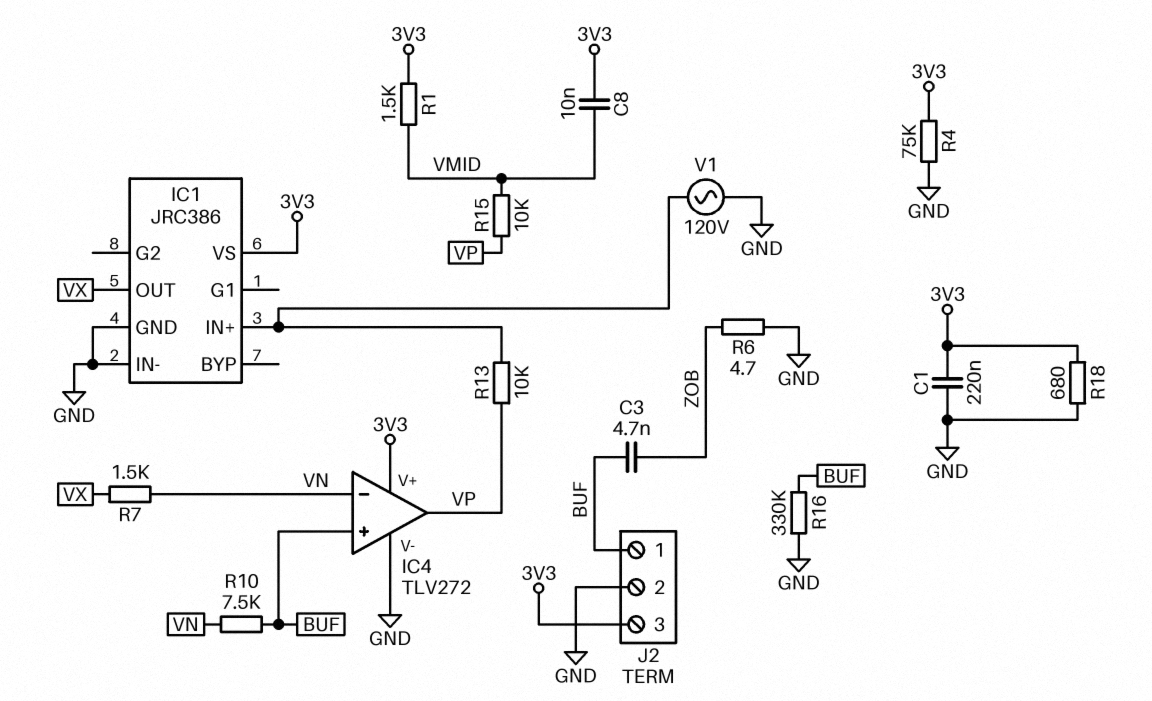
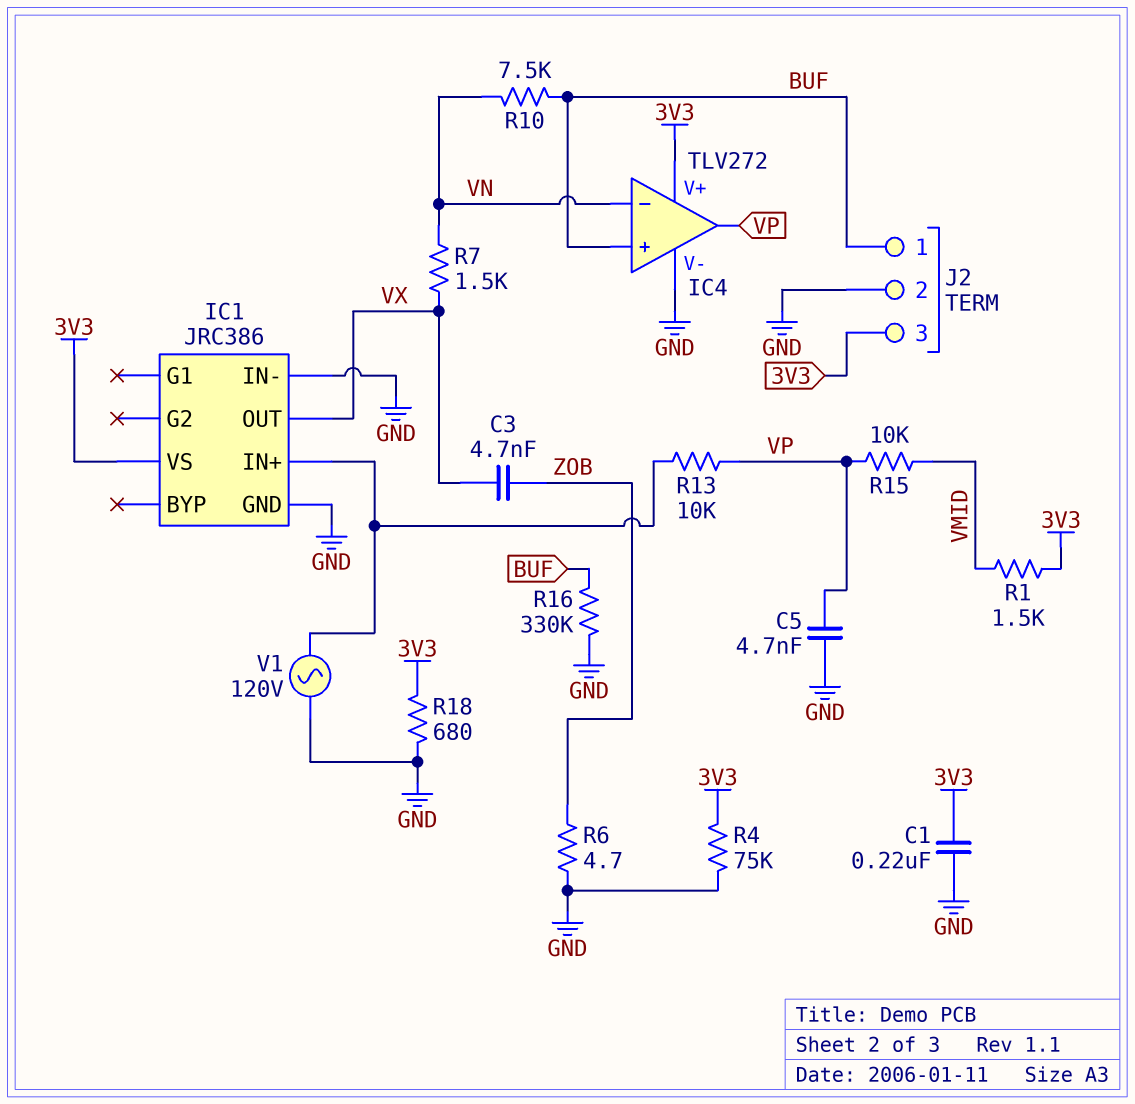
C3: 4.7nF (BUF, ZOB) -> 4.7nF (VX, ZOB)
C5: none -> 4.7nF (GND, VP)
C8: 10nF (3V3, VMID) -> none

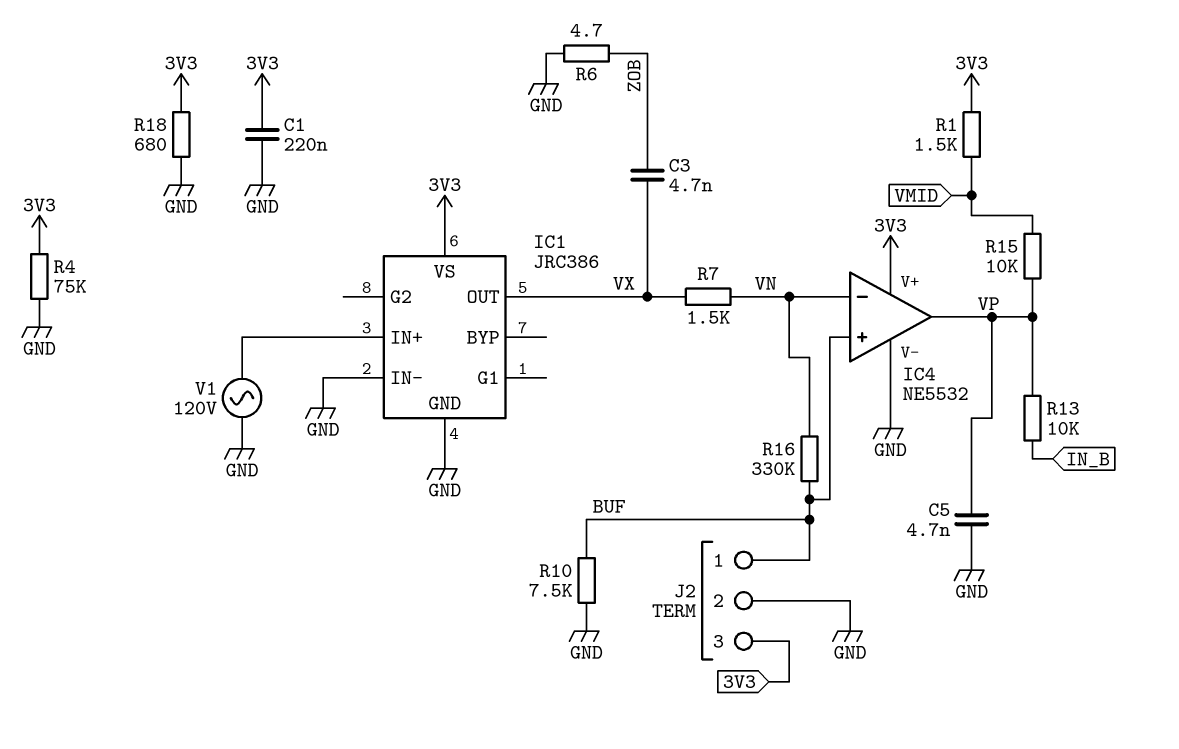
IC4: TLV272 -> NE5532
R10: 7.5k (BUF, VN) -> 7.5k (BUF, GND)
R13: 10k (IC1/IN+, VP) -> 10k (IN_B, VP)
R16: 330k (BUF, GND) -> 330k (BUF, VN)

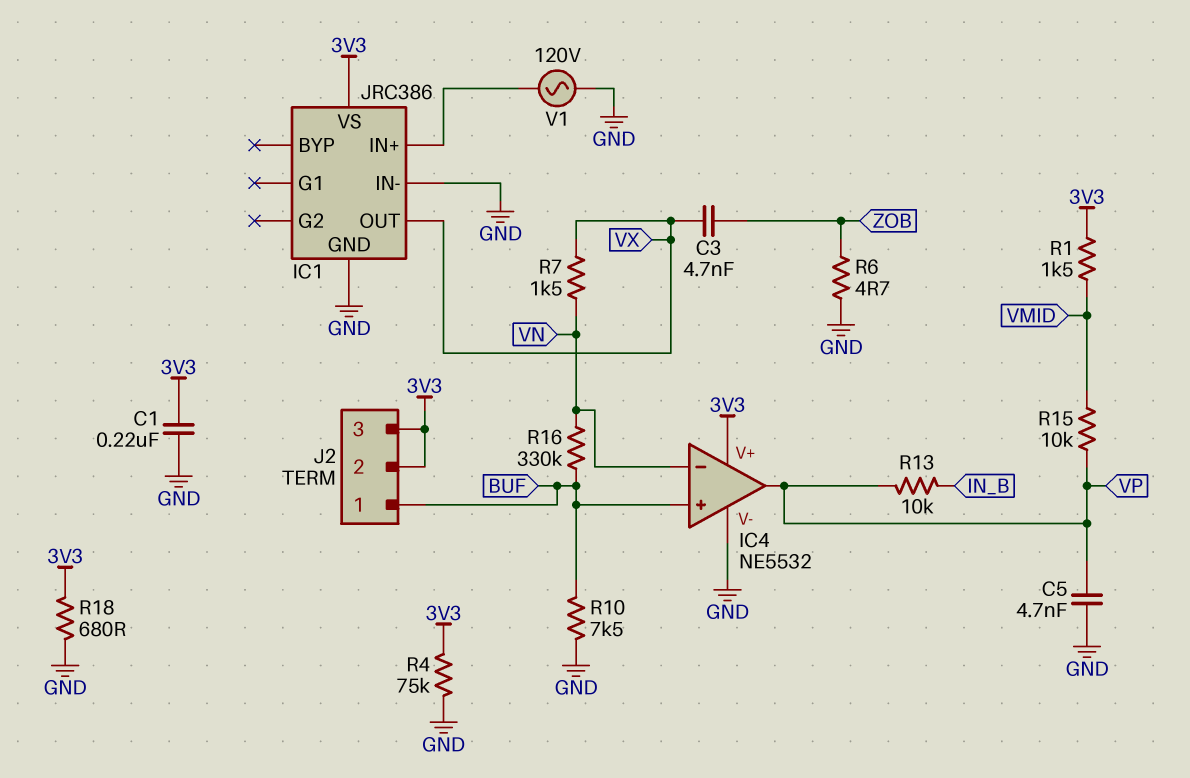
J2 pin 2: GND -> 3V3

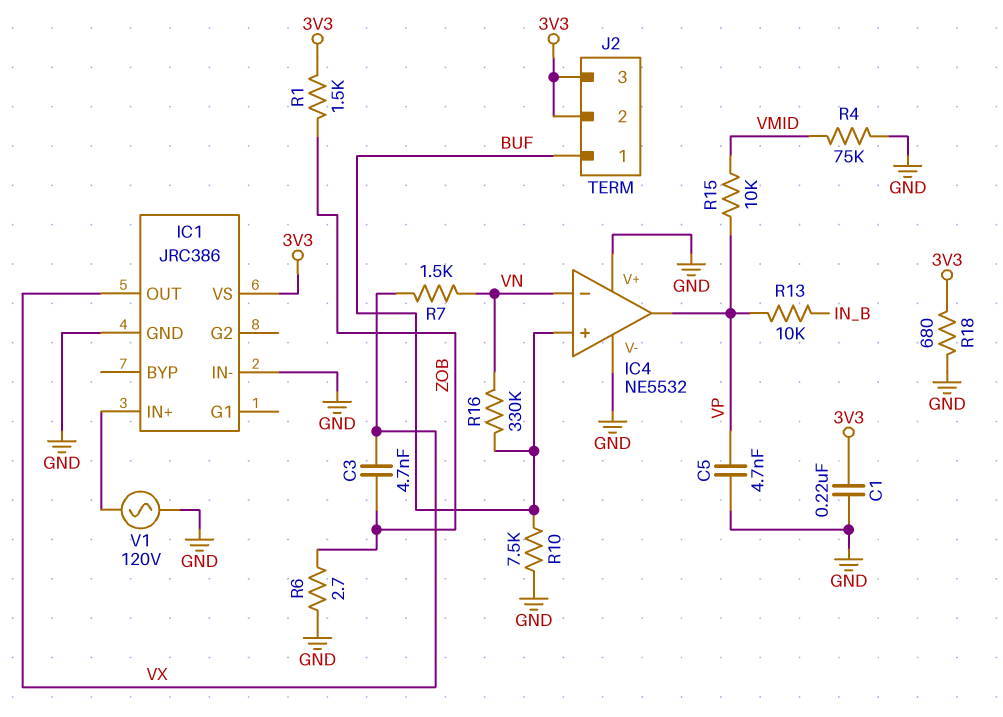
IC4 pin V+: 3V3 -> GND
R1: 1.5k (3V3, VMID) -> 1.5k (3V3, ZOB)
R4: 75k (3V3, GND) -> 75k (GND, VMID)
R6: 4.7 (GND, ZOB) -> 2.7 (GND, ZOB)

